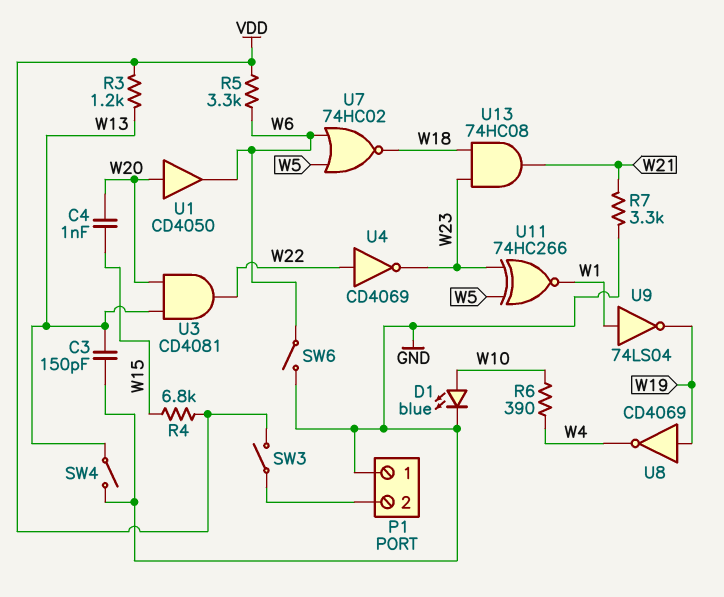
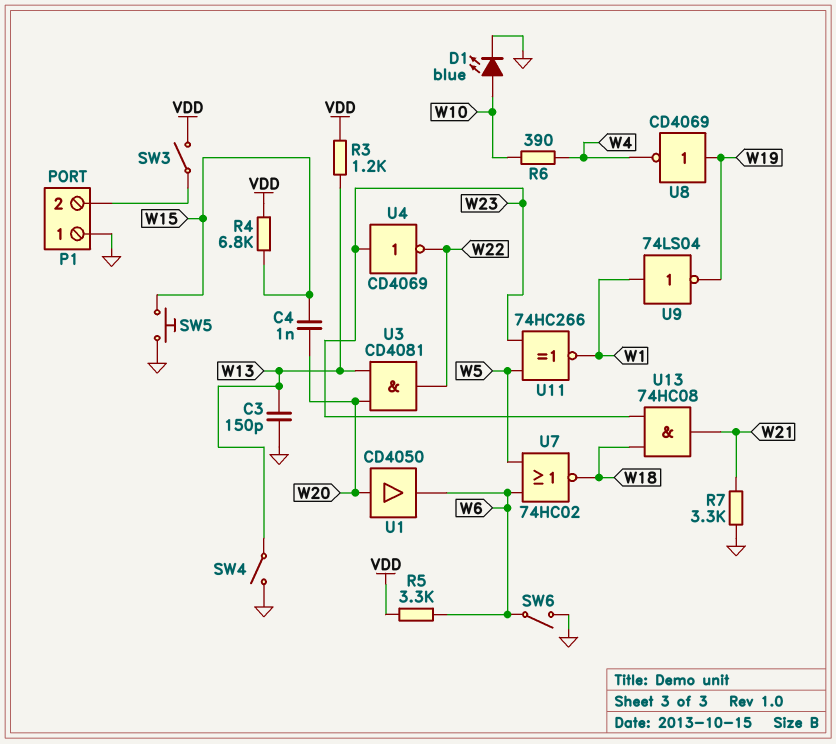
SW5: none -> button (GND, W15)
U4: NOT CD4069 (in W22, out W23) -> NOT CD4069 (in W23, out W22)

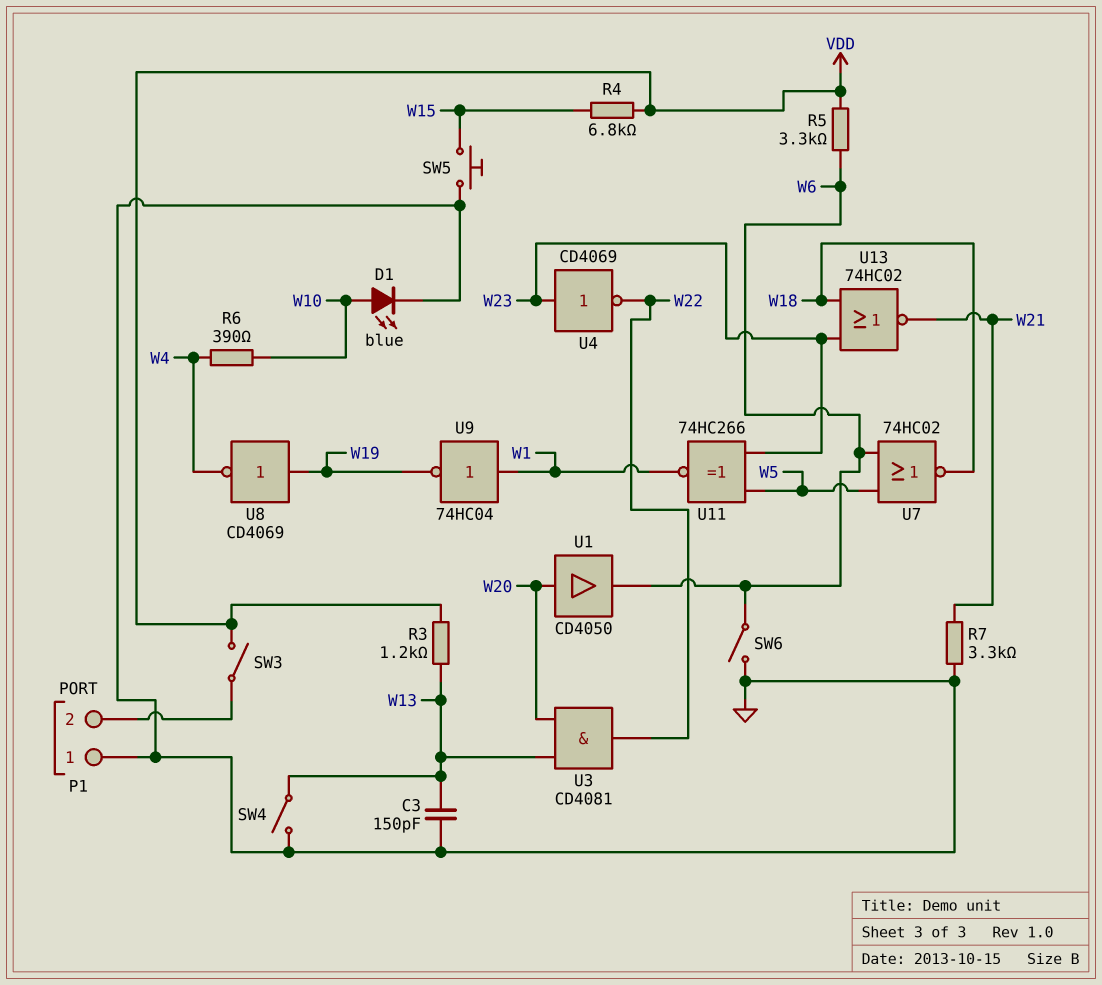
C4: 1nF (W15, W20) -> none
U9: NOT 74LS04 (in W1, out W19) -> NOT 74HC04 (in W1, out W19)
U13: AND 74HC08 (in W18, in W23, out W21) -> NOR 74HC02 (in W18, in W23, out W21)

